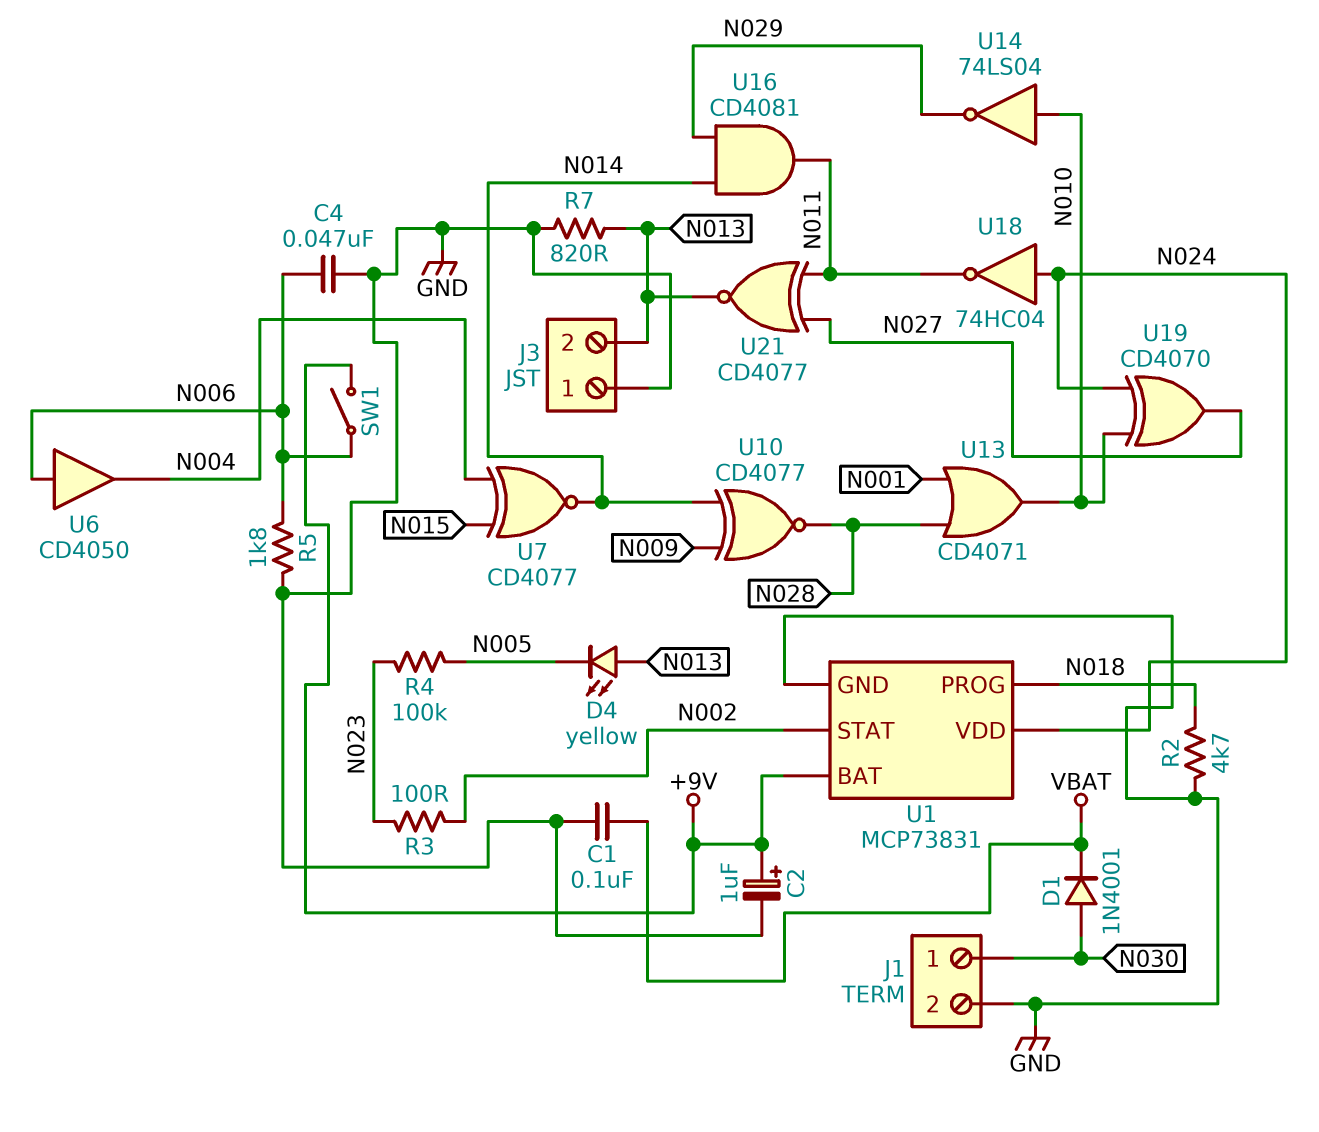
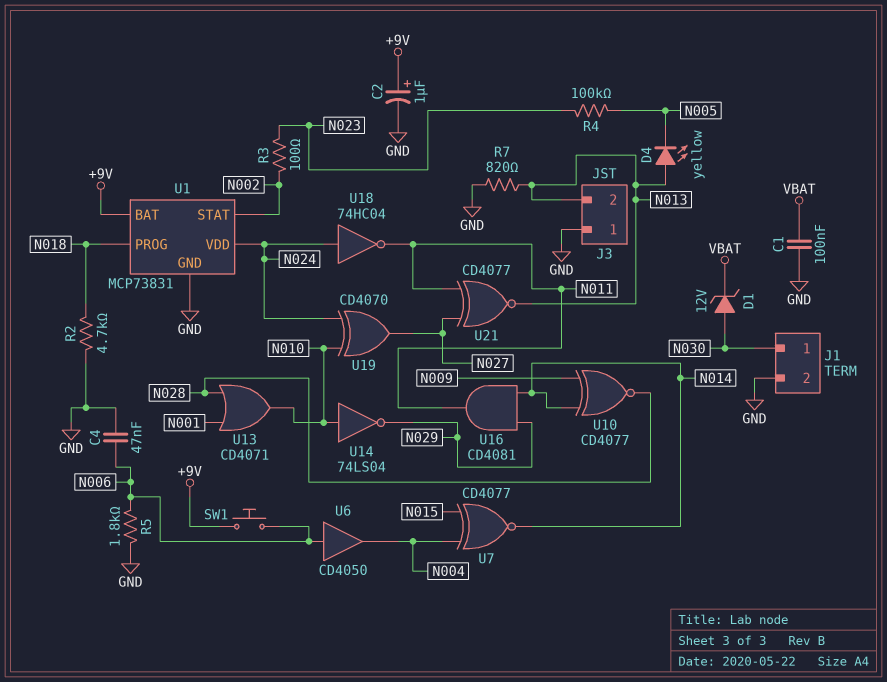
D1: diode 1N4001 (A N030, K VBAT) -> zener 12V (A N030, K VBAT)
SW1: switch (+9V, N006) -> button (+9V, N006)

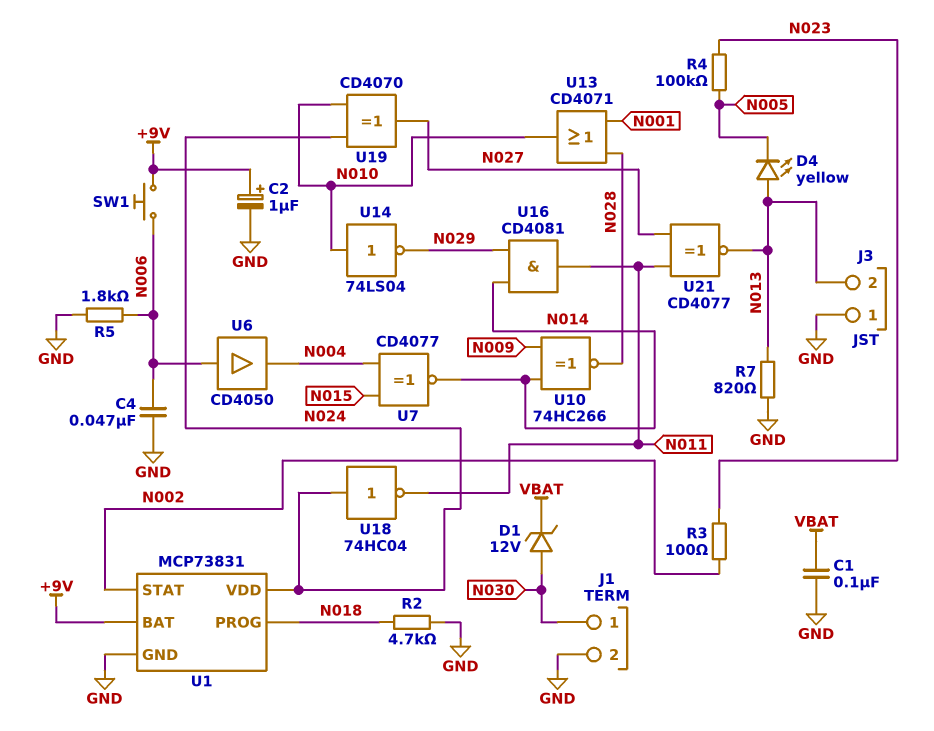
U10: XNOR CD4077 (in N009, in N014, out N028) -> XNOR 74HC266 (in N009, in N014, out N028)

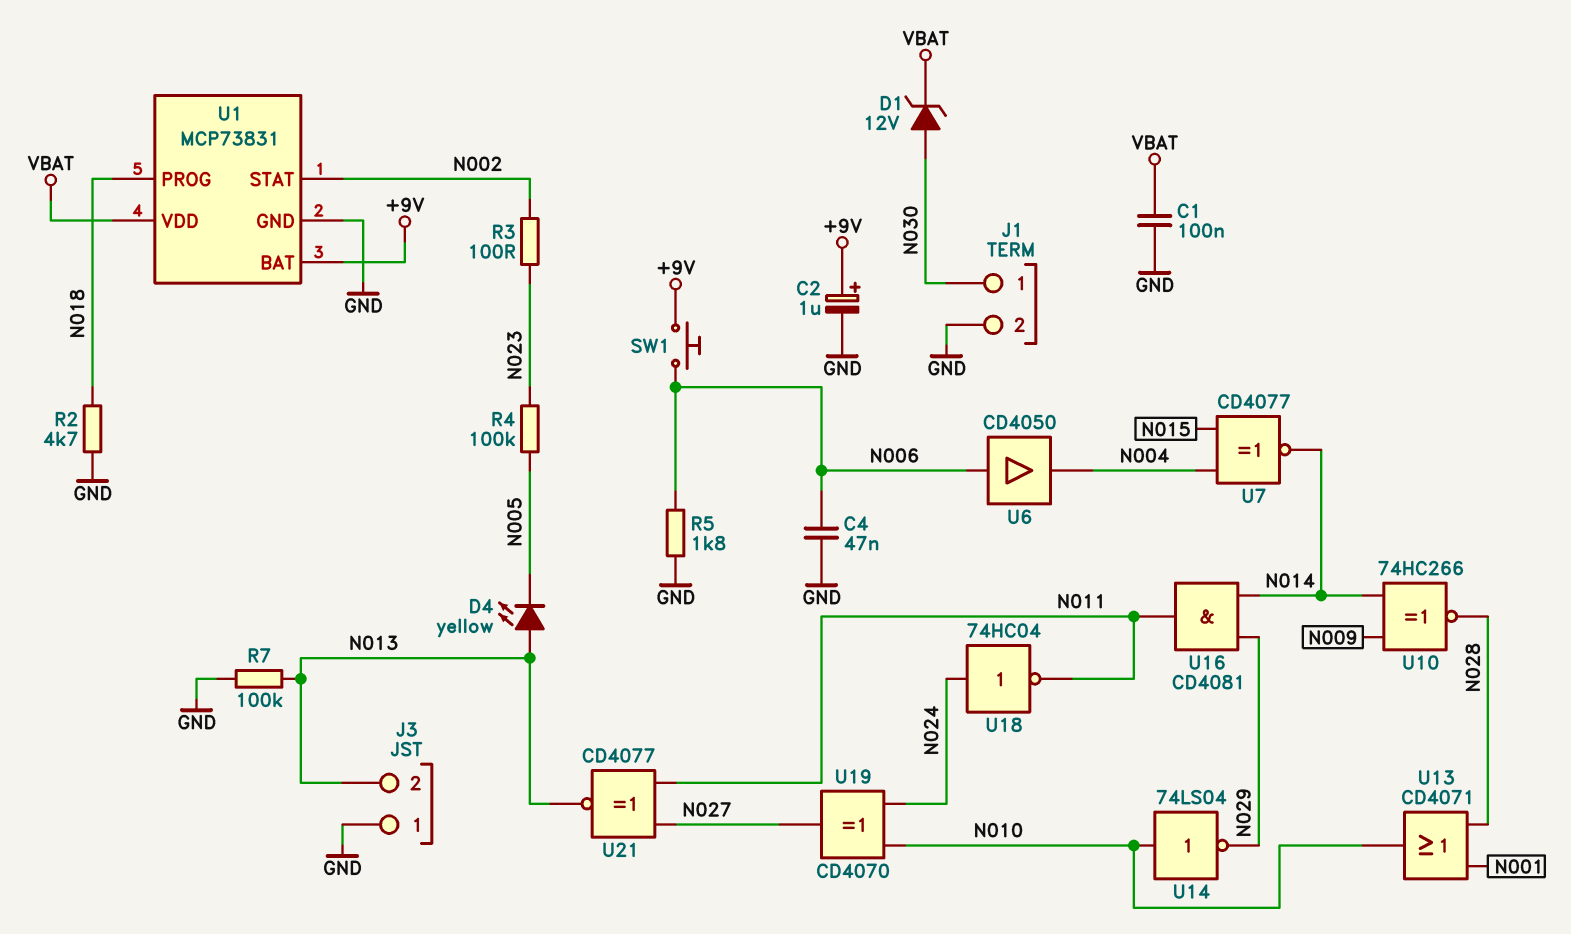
R7: 820 (GND, N013) -> 100k (GND, N013)
U1 pin VDD: N024 -> VBAT

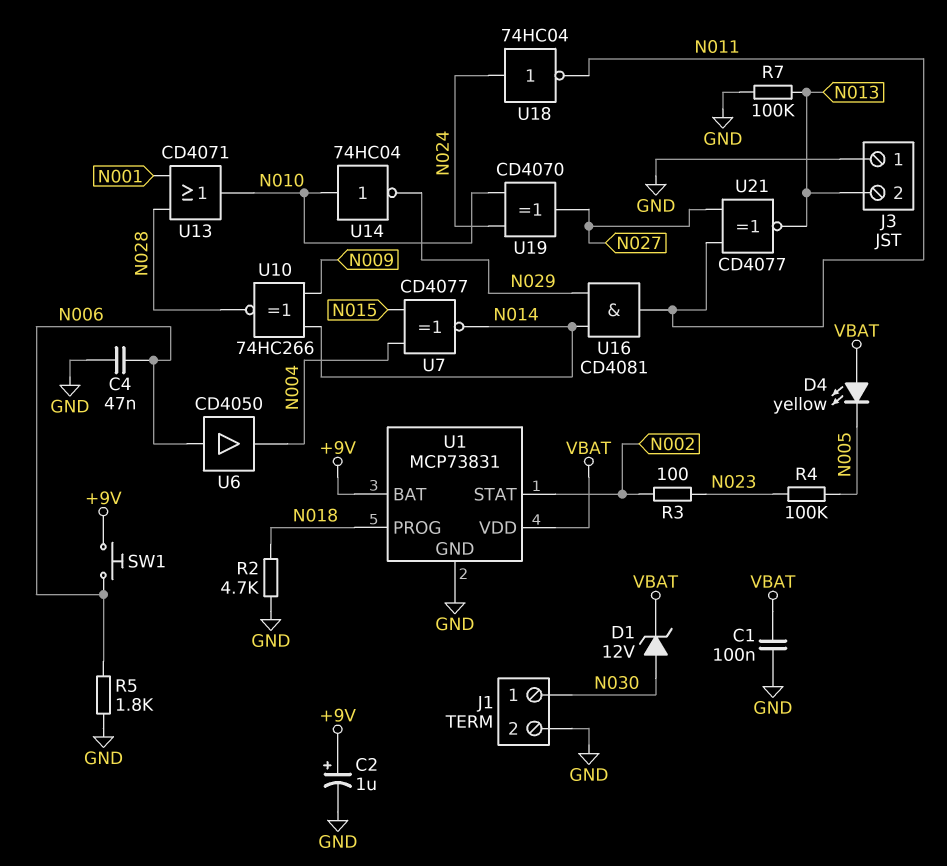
D4: LED yellow (A N013, K N005) -> LED yellow (A VBAT, K N005)
U14: NOT 74LS04 (in N010, out N029) -> NOT 74HC04 (in N010, out N029)

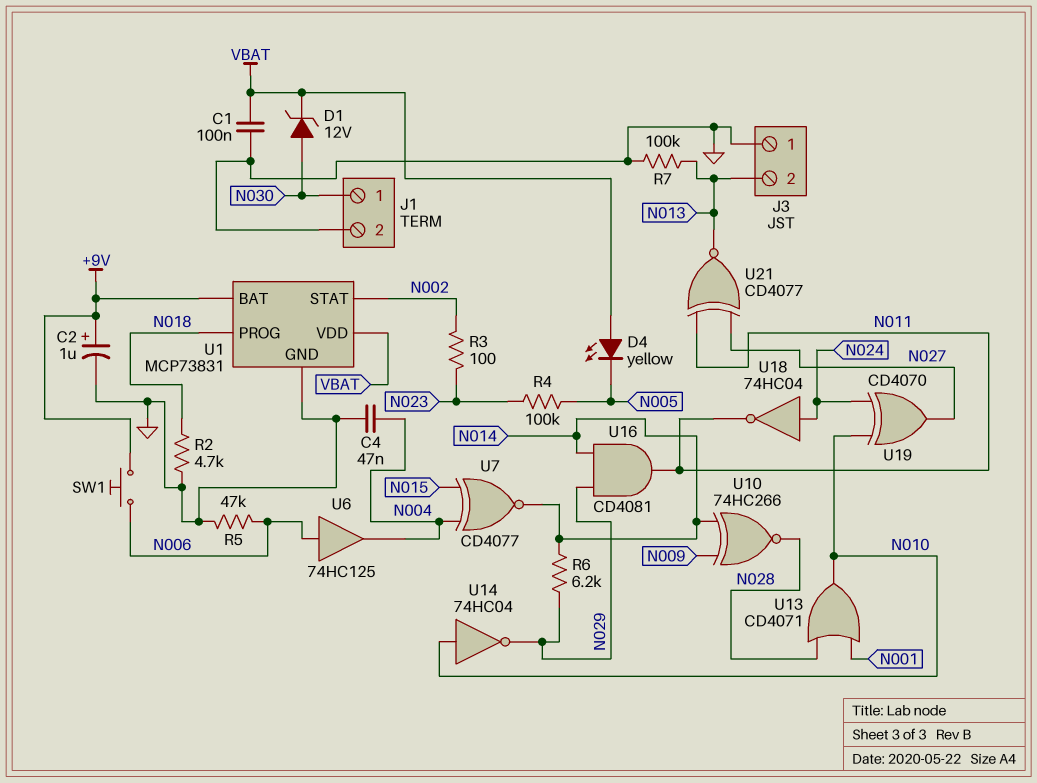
C4: 47nF (GND, N006) -> 47nF (GND, N004)
R5: 1.8k (GND, N006) -> 47k (GND, N006)
R6: none -> 6.2k (N014, N029)
U6: buffer CD4050 (in N006, out N004) -> buffer 74HC125 (in N006, out N004)

